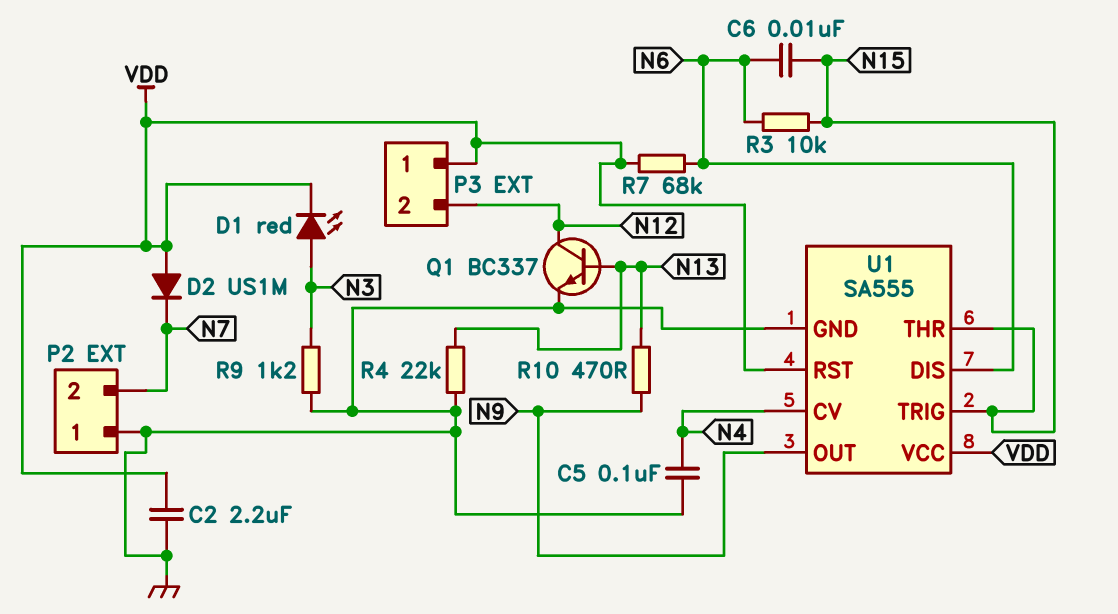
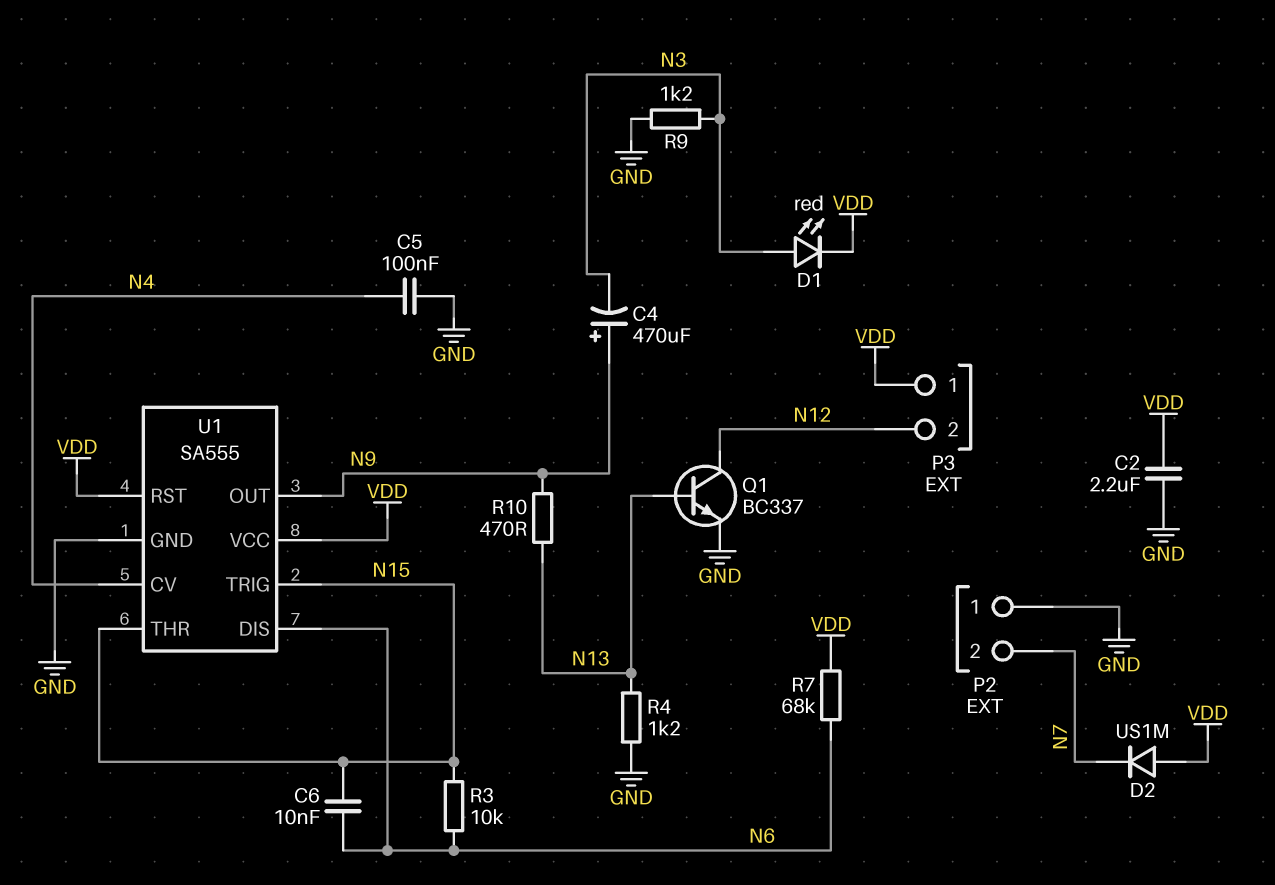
C4: none -> 470uF (plus N9, minus N3)
R4: 22k (GND, N13) -> 1.2k (GND, N13)

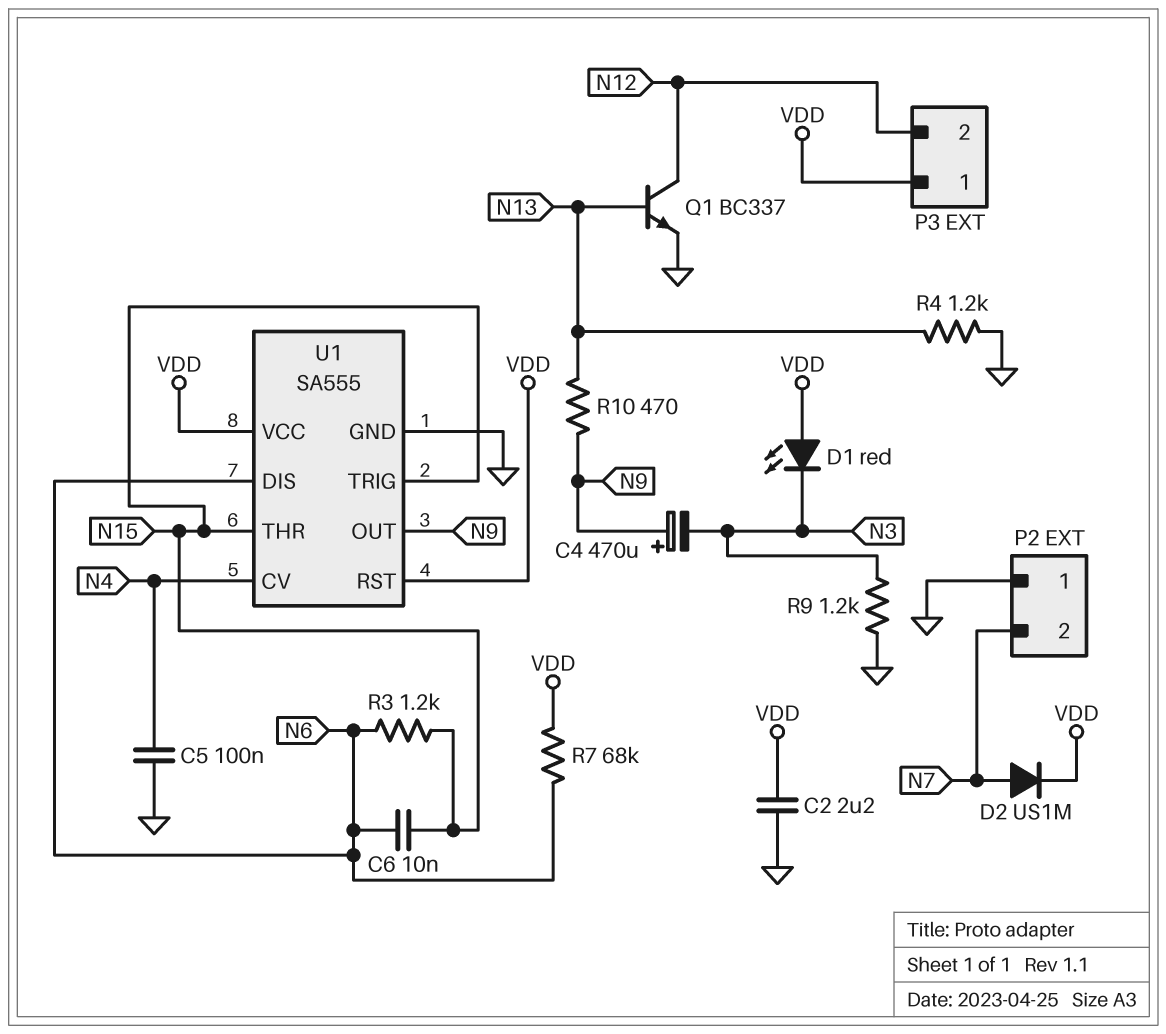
D1: LED red (A N3, K VDD) -> LED red (A VDD, K N3)
D2: diode US1M (A VDD, K N7) -> diode US1M (A N7, K VDD)
R3: 10k (N6, N15) -> 1.2k (N6, N15)

